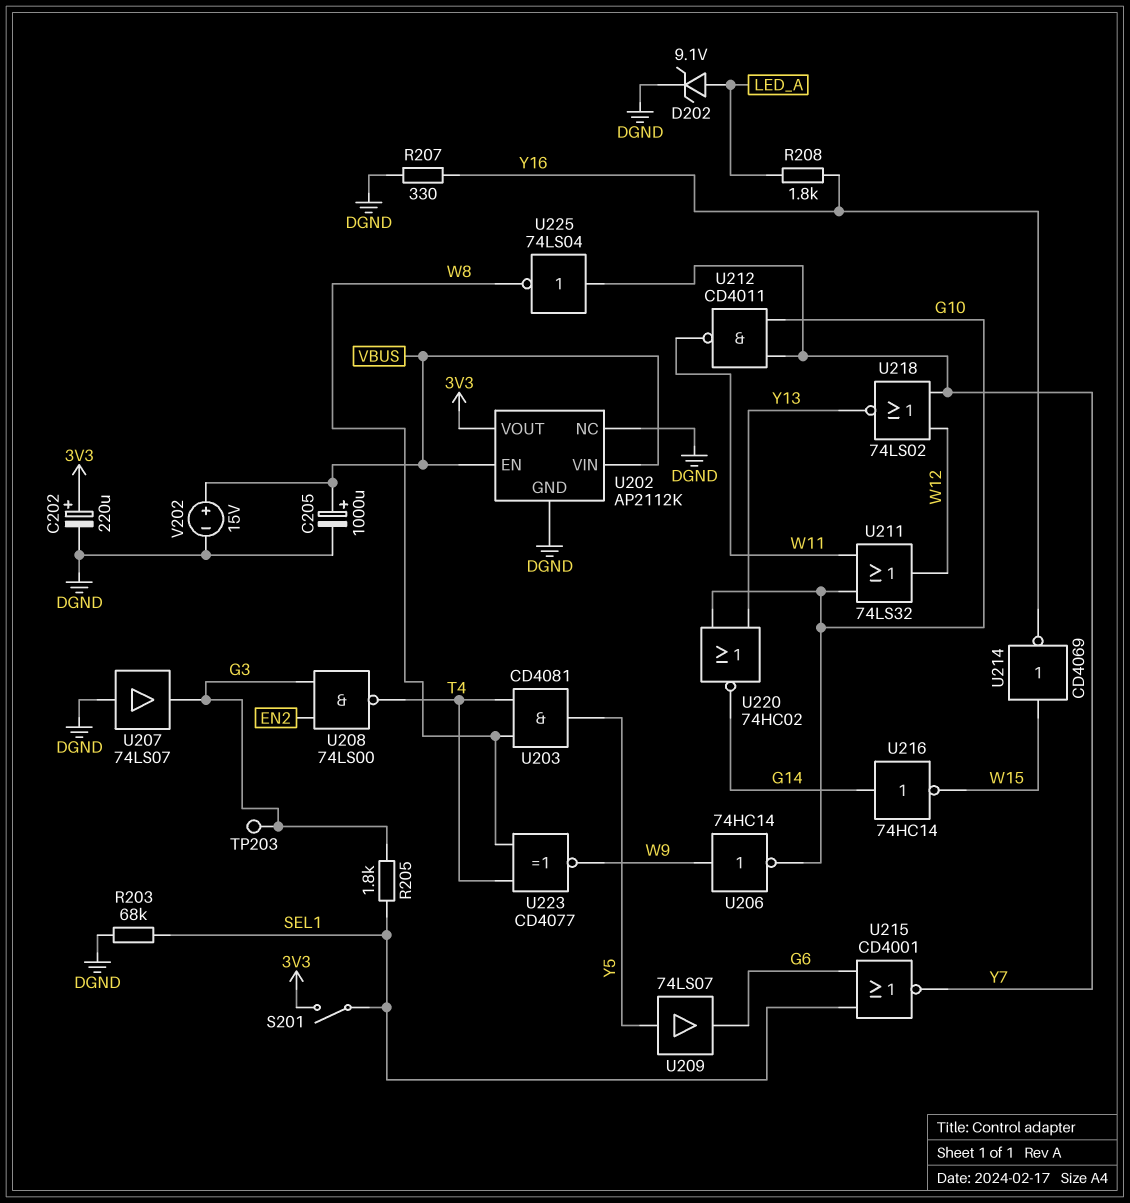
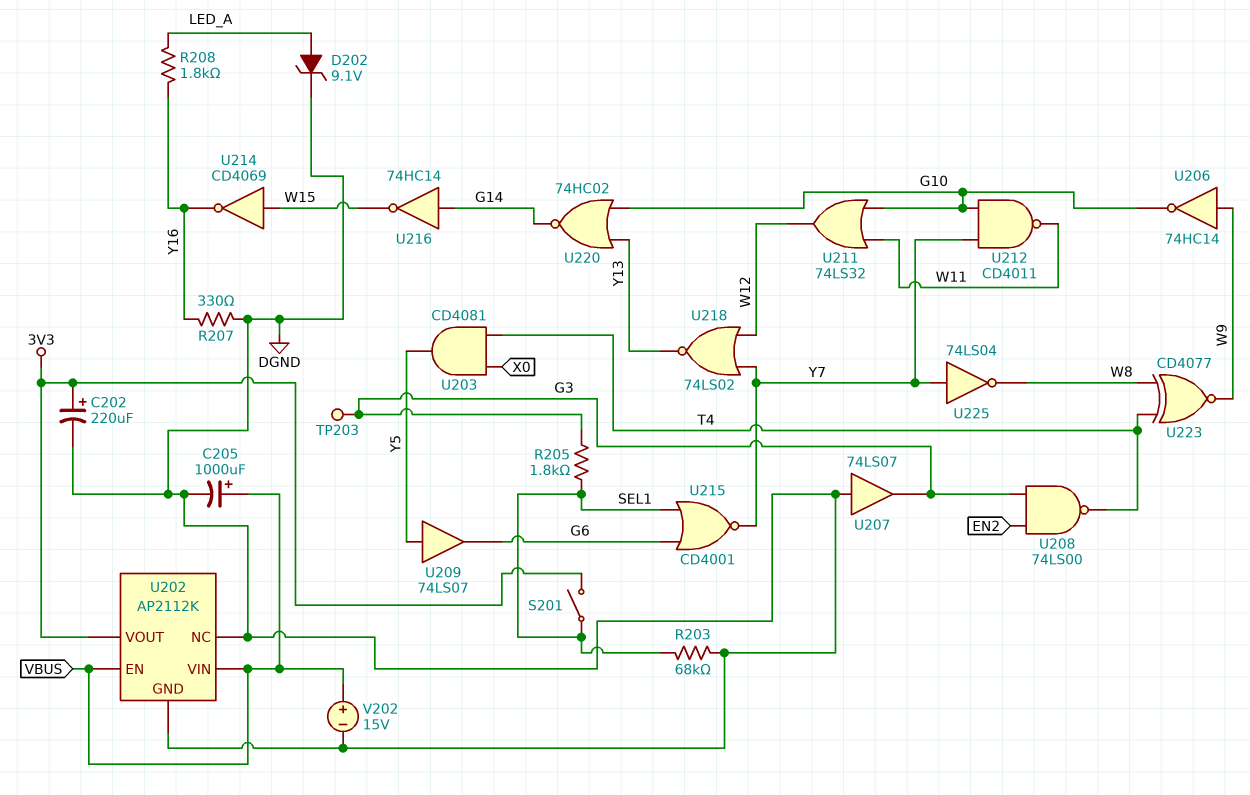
U203: AND CD4081 (in T4, in W8, out Y5) -> AND CD4081 (in T4, in X0, out Y5)

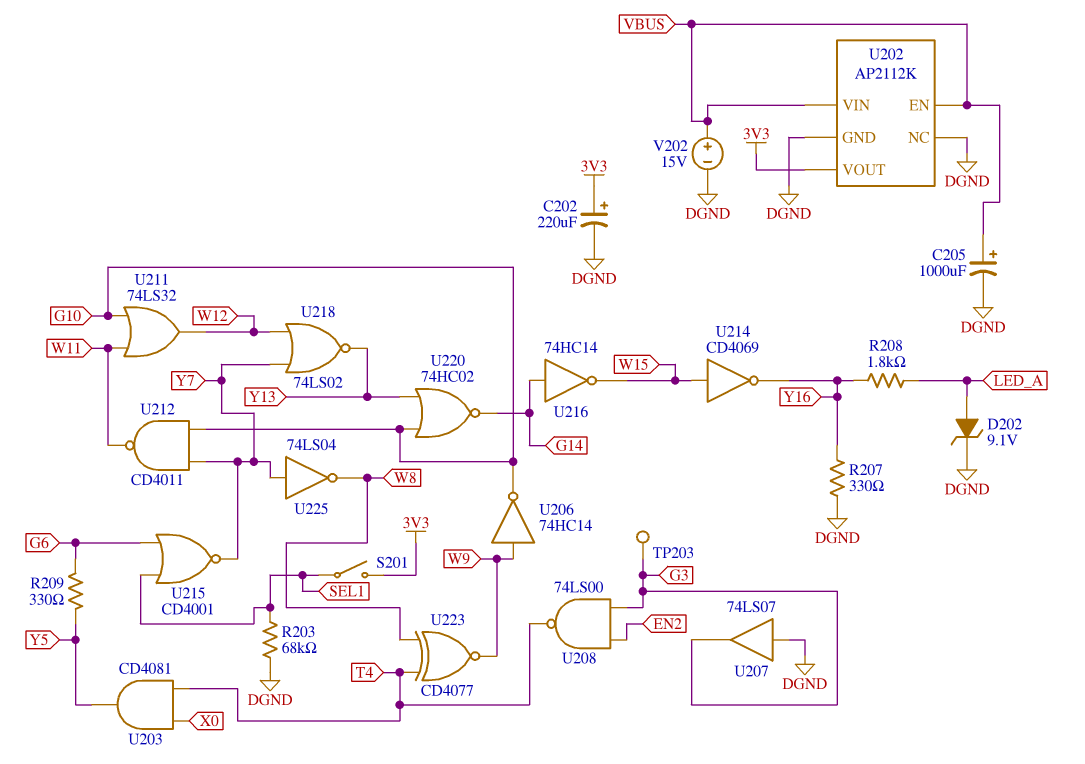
R205: 1.8k (G3, SEL1) -> none
R209: none -> 330 (G6, Y5)
U209: buffer 74LS07 (in Y5, out G6) -> none

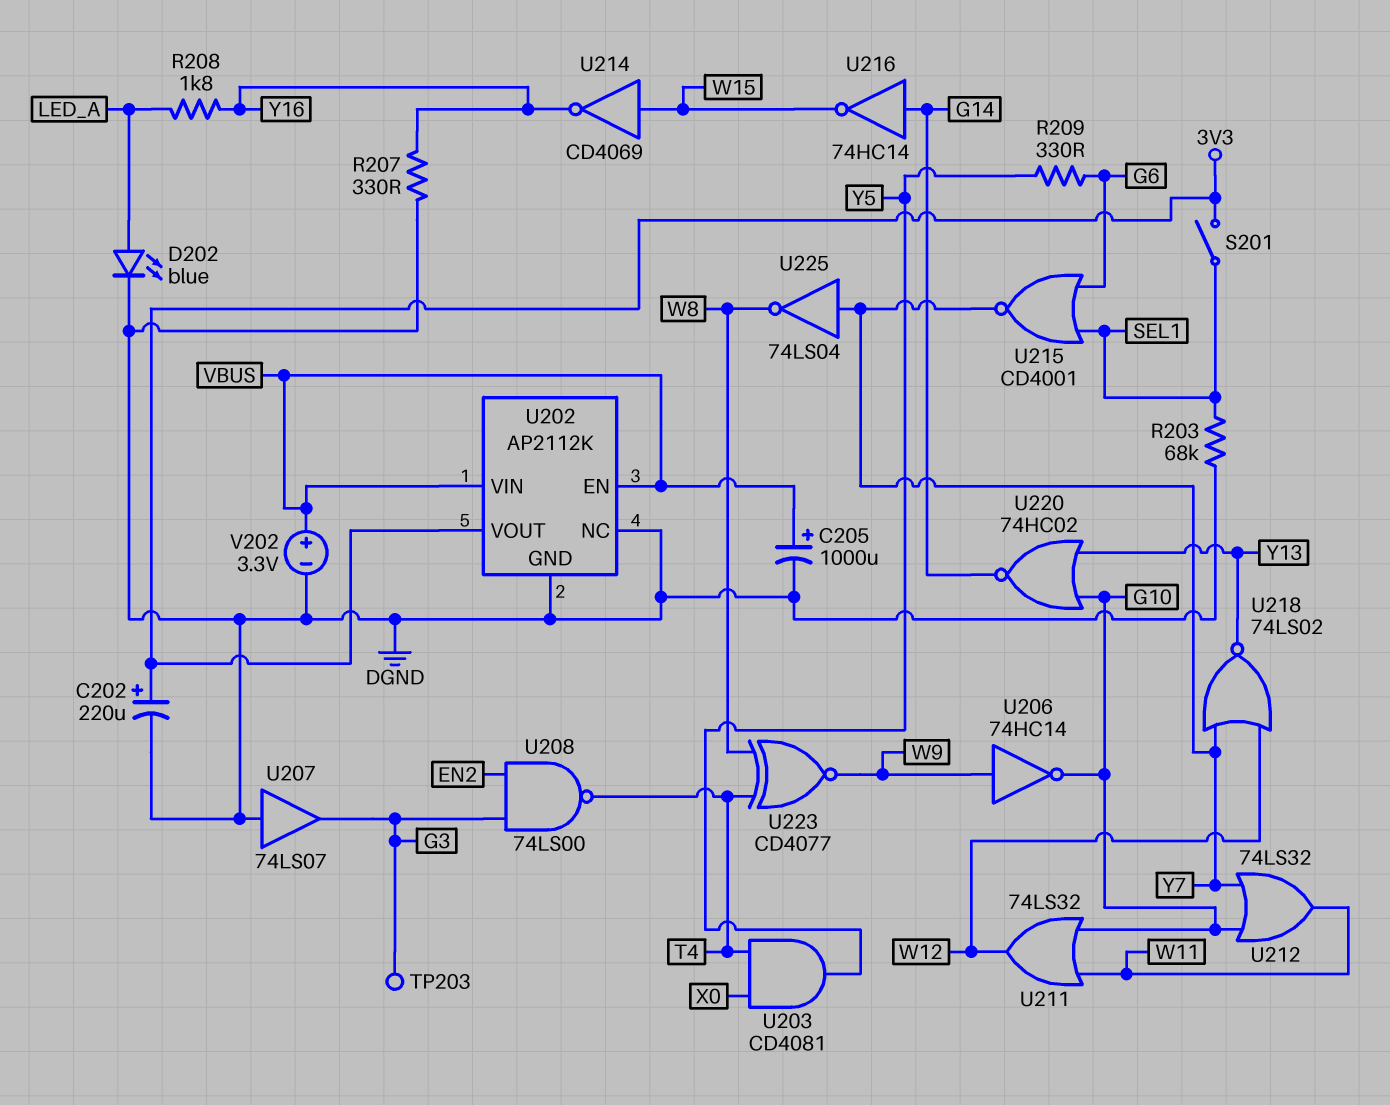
D202: zener 9.1V (A LED_A, K DGND) -> LED blue (A LED_A, K DGND)
U212: NAND CD4011 (in G10, in Y7, out W11) -> OR 74LS32 (in G10, in Y7, out W11)
V202: 15V (plus VBUS, minus DGND) -> 3.3V (plus VBUS, minus DGND)

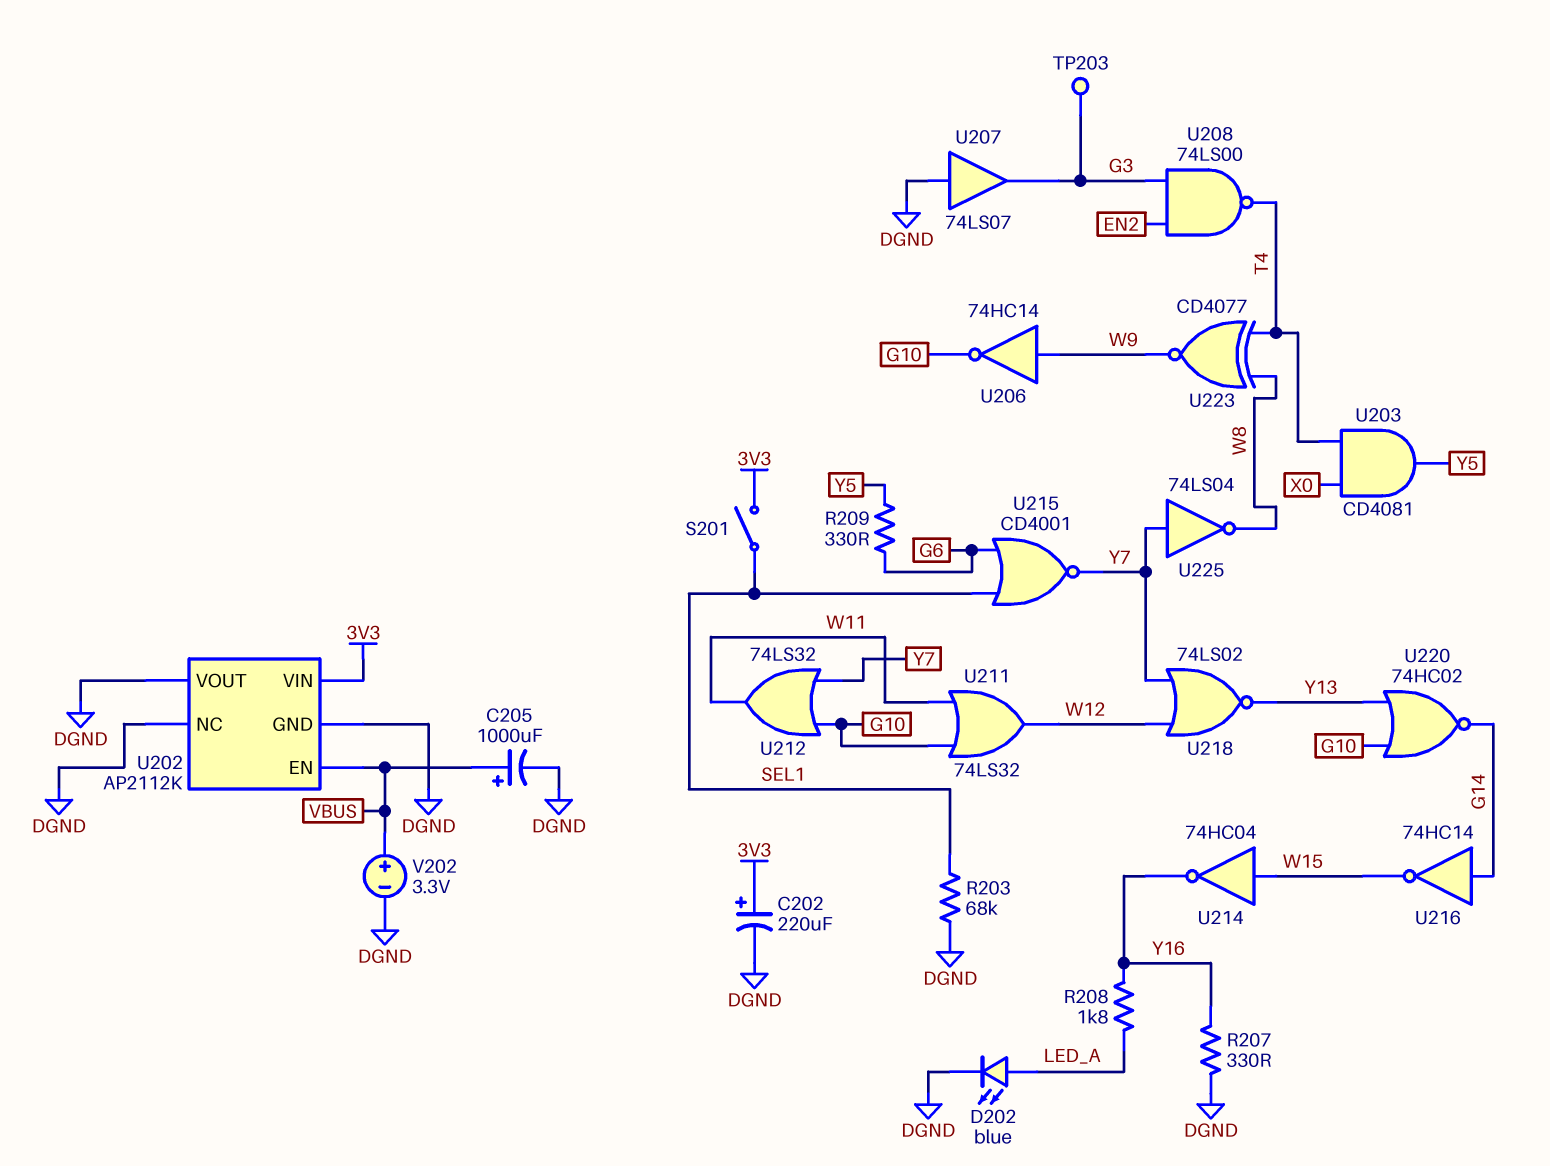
U202 pin VIN: VBUS -> 3V3
U202 pin VOUT: 3V3 -> DGND
U214: NOT CD4069 (in W15, out Y16) -> NOT 74HC04 (in W15, out Y16)

